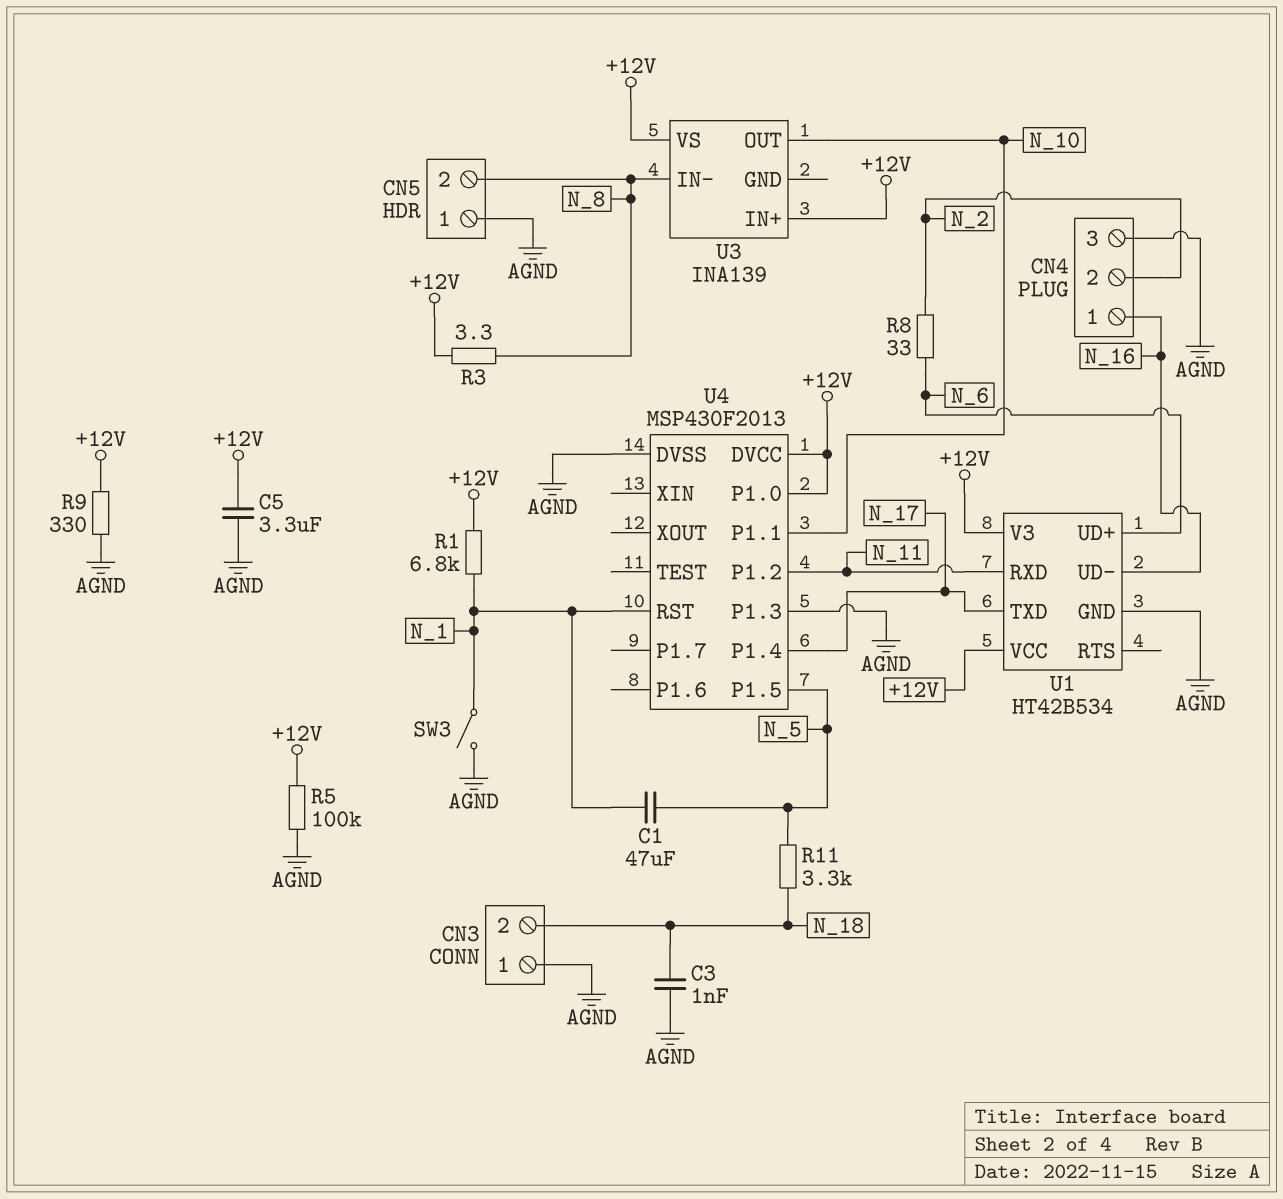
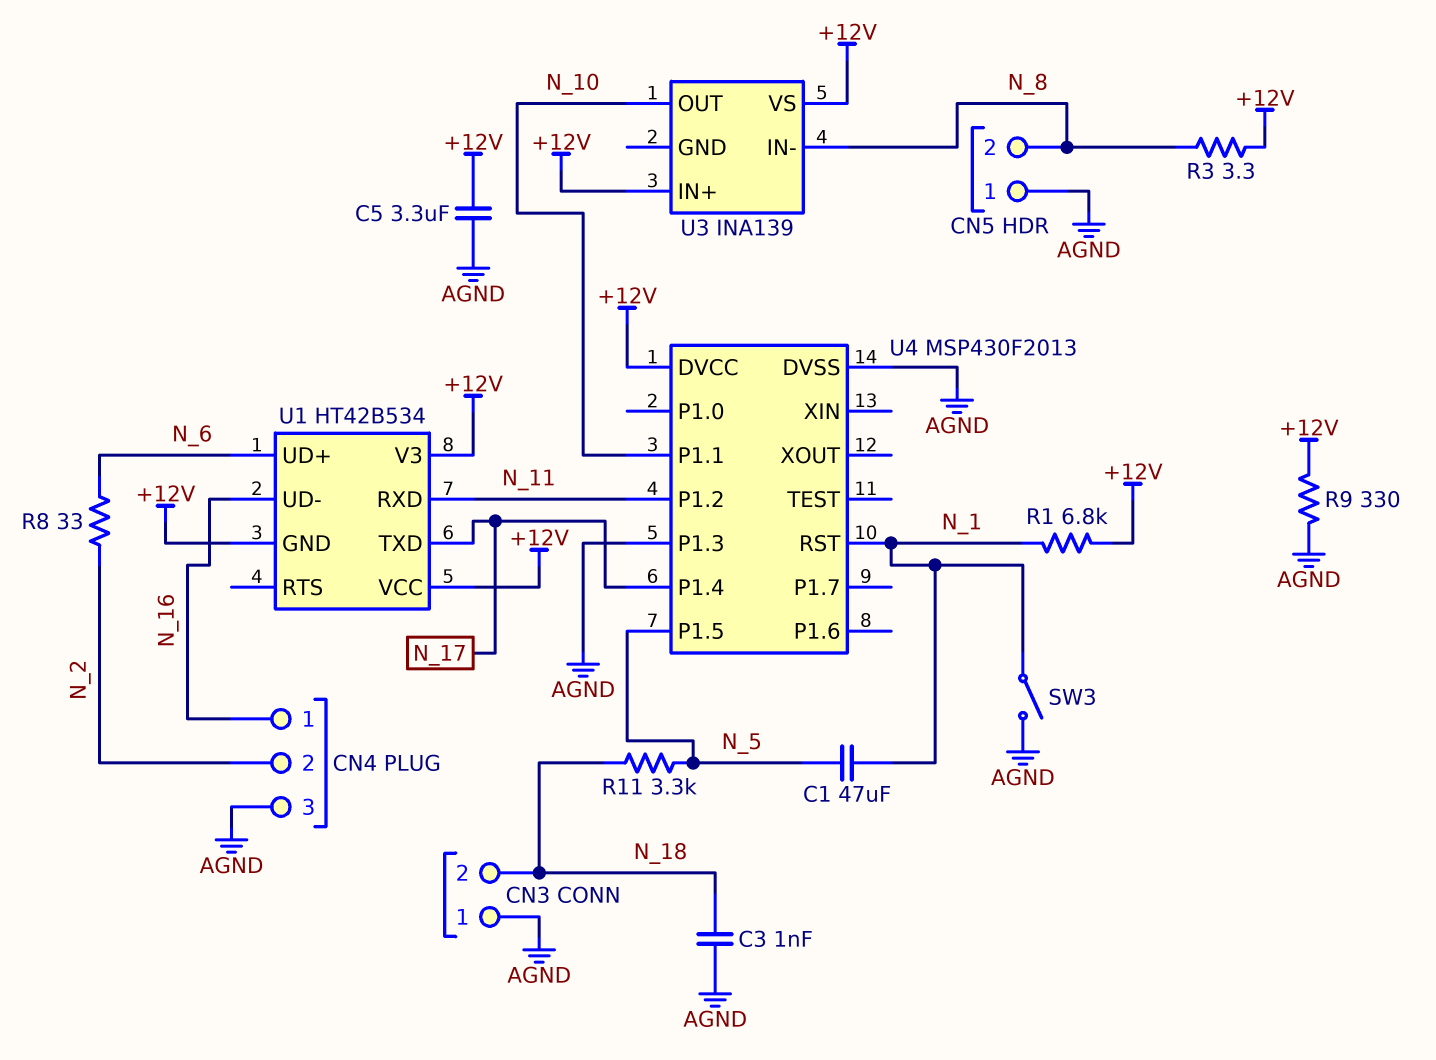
R5: 100k (+12V, AGND) -> none
U1 pin GND: AGND -> +12V
U4 pin P1.0: +12V -> none

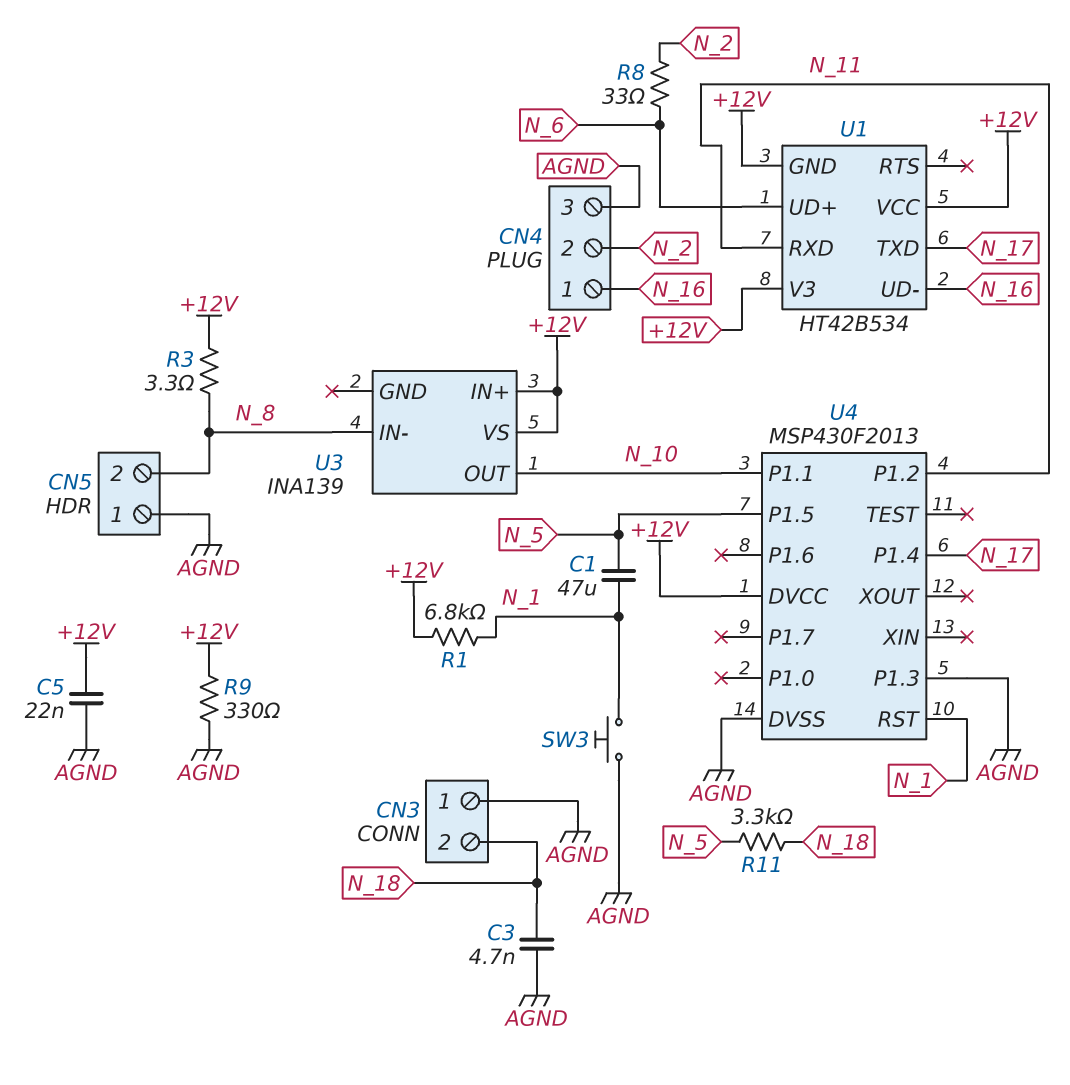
C3: 1nF (AGND, N_18) -> 4.7nF (AGND, N_18)
C5: 3.3uF (+12V, AGND) -> 22nF (+12V, AGND)
SW3: switch (AGND, N_1) -> button (AGND, N_1)

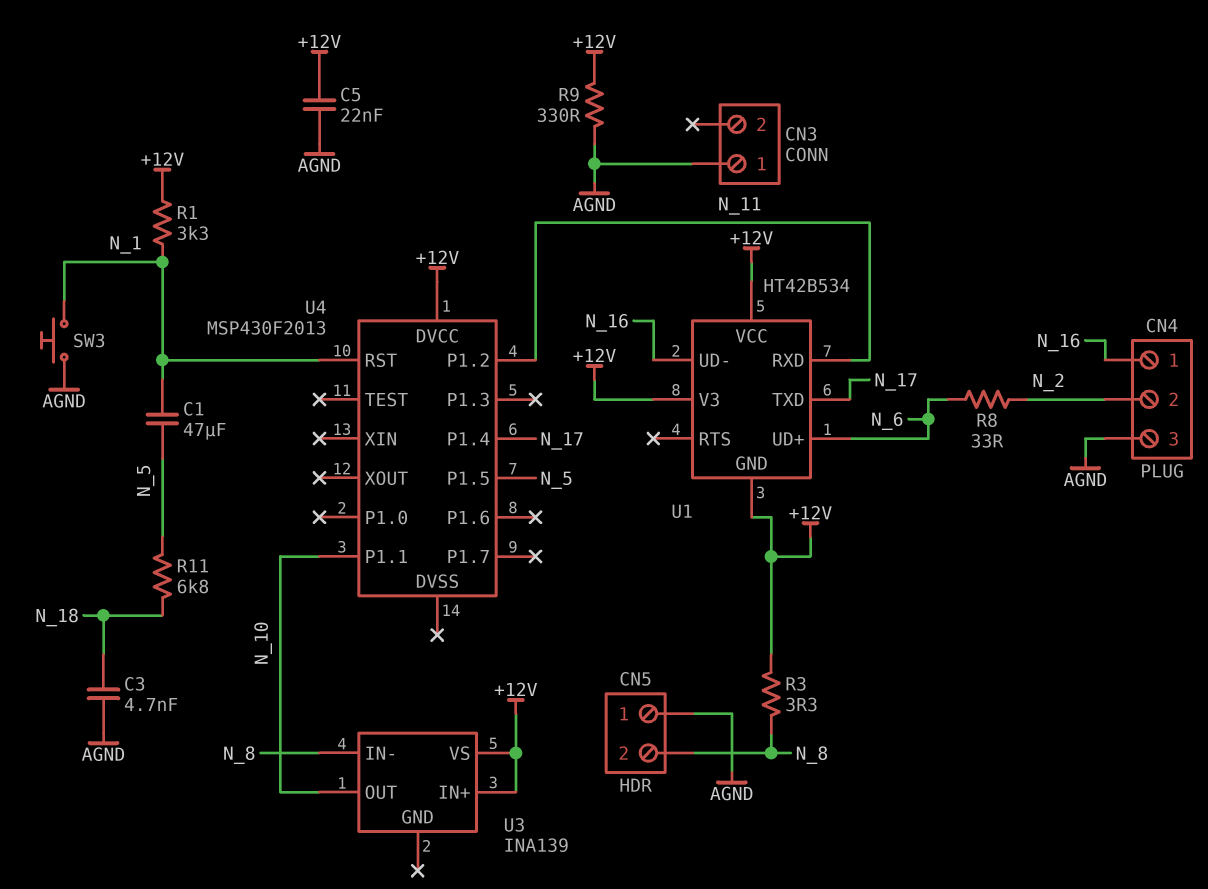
CN3 pin 2: N_18 -> none
R1: 6.8k (+12V, N_1) -> 3.3k (+12V, N_1)
R11: 3.3k (N_5, N_18) -> 6.8k (N_5, N_18)
U4 pin DVSS: AGND -> none
U4 pin P1.3: AGND -> none

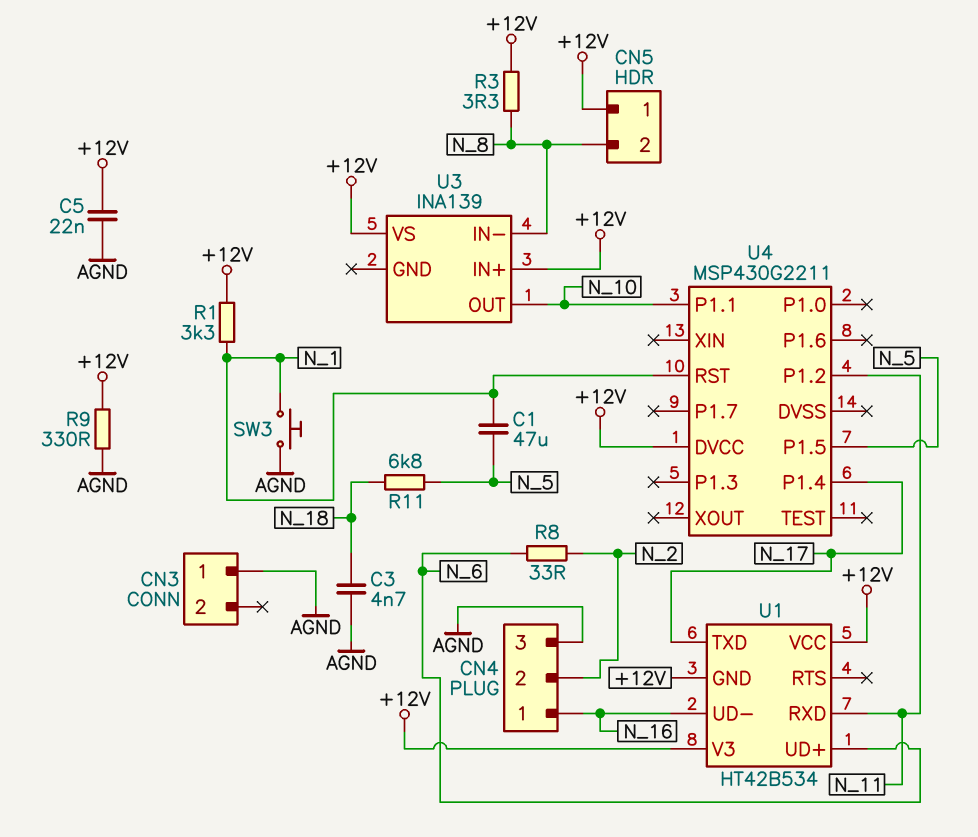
CN5 pin 1: AGND -> +12V
U4: MSP430F2013 -> MSP430G2211

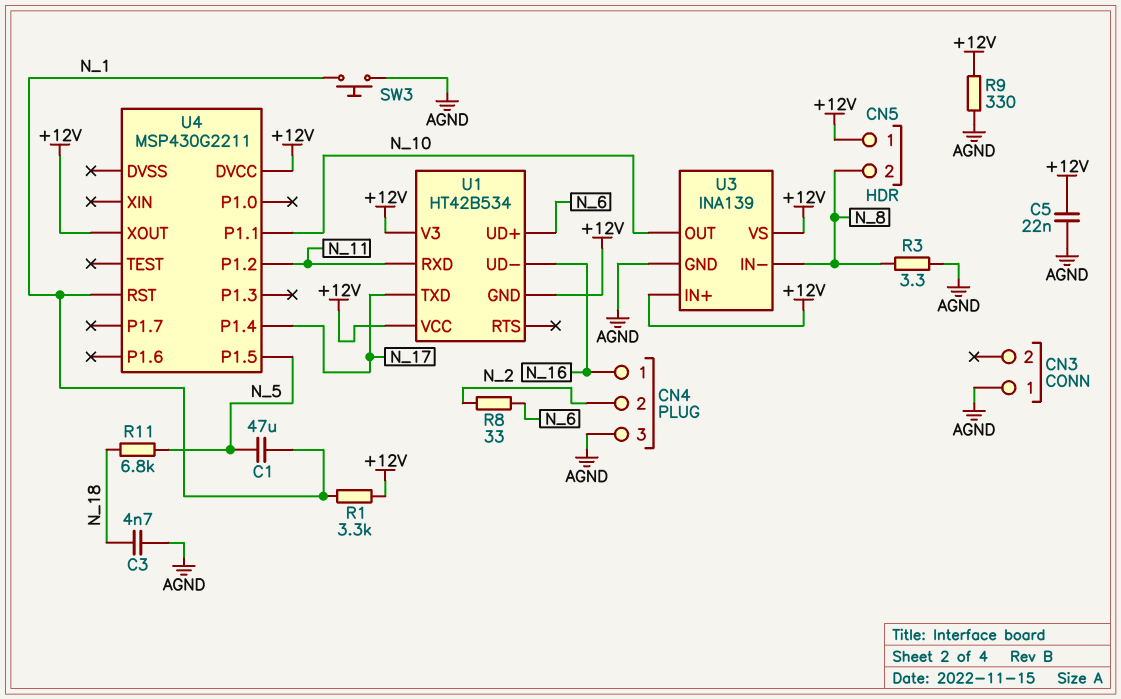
R3: 3.3 (+12V, N_8) -> 3.3 (AGND, N_8)
U3 pin GND: none -> AGND
U4 pin XOUT: none -> +12V

